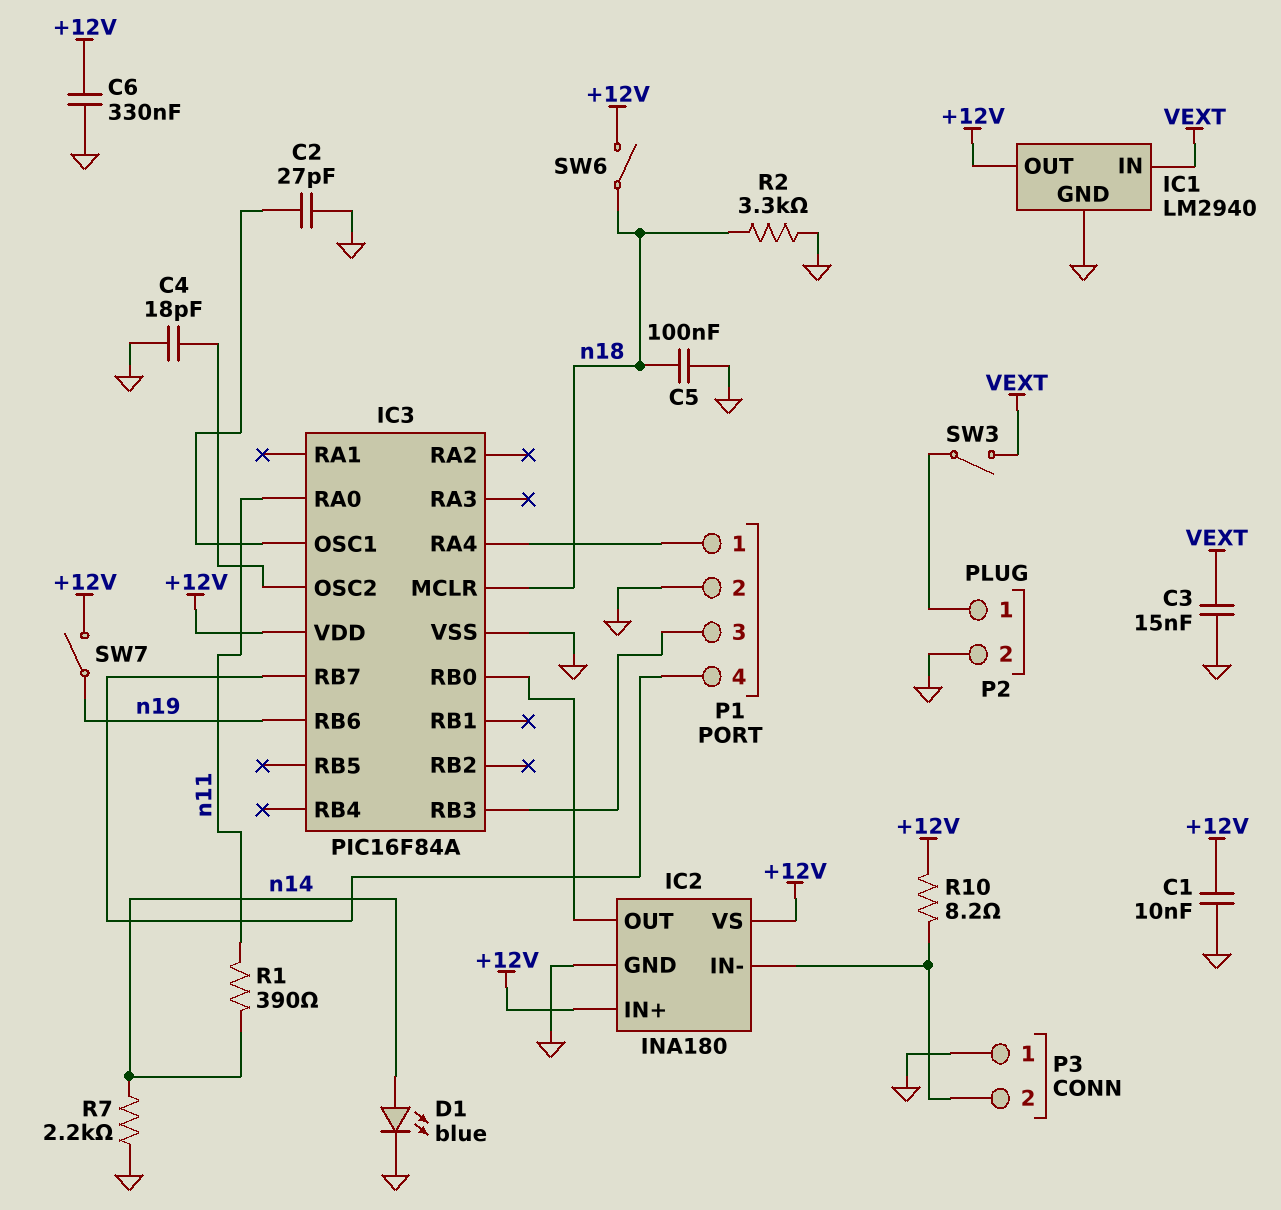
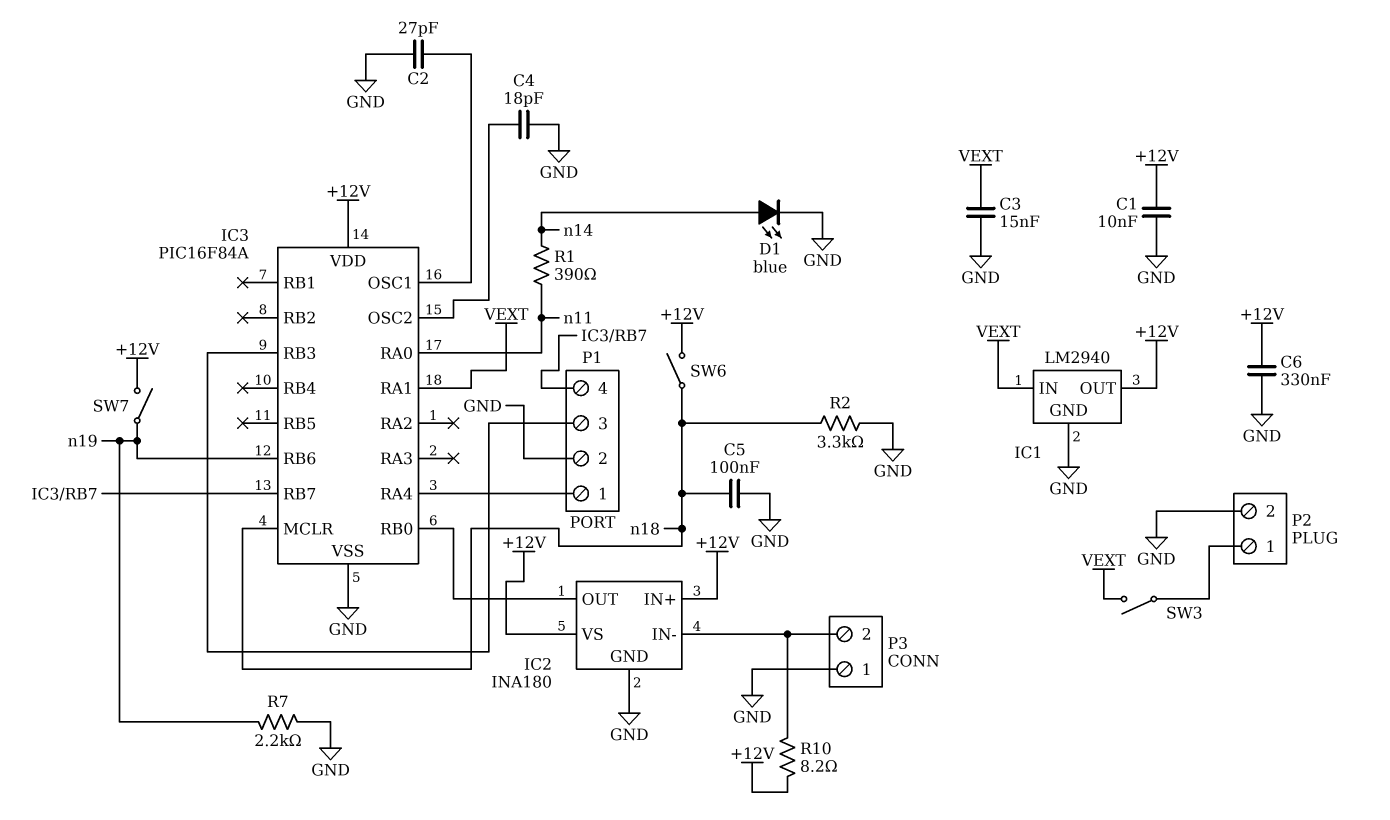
IC3 pin RA1: none -> VEXT
R7: 2.2k (GND, n14) -> 2.2k (GND, n19)

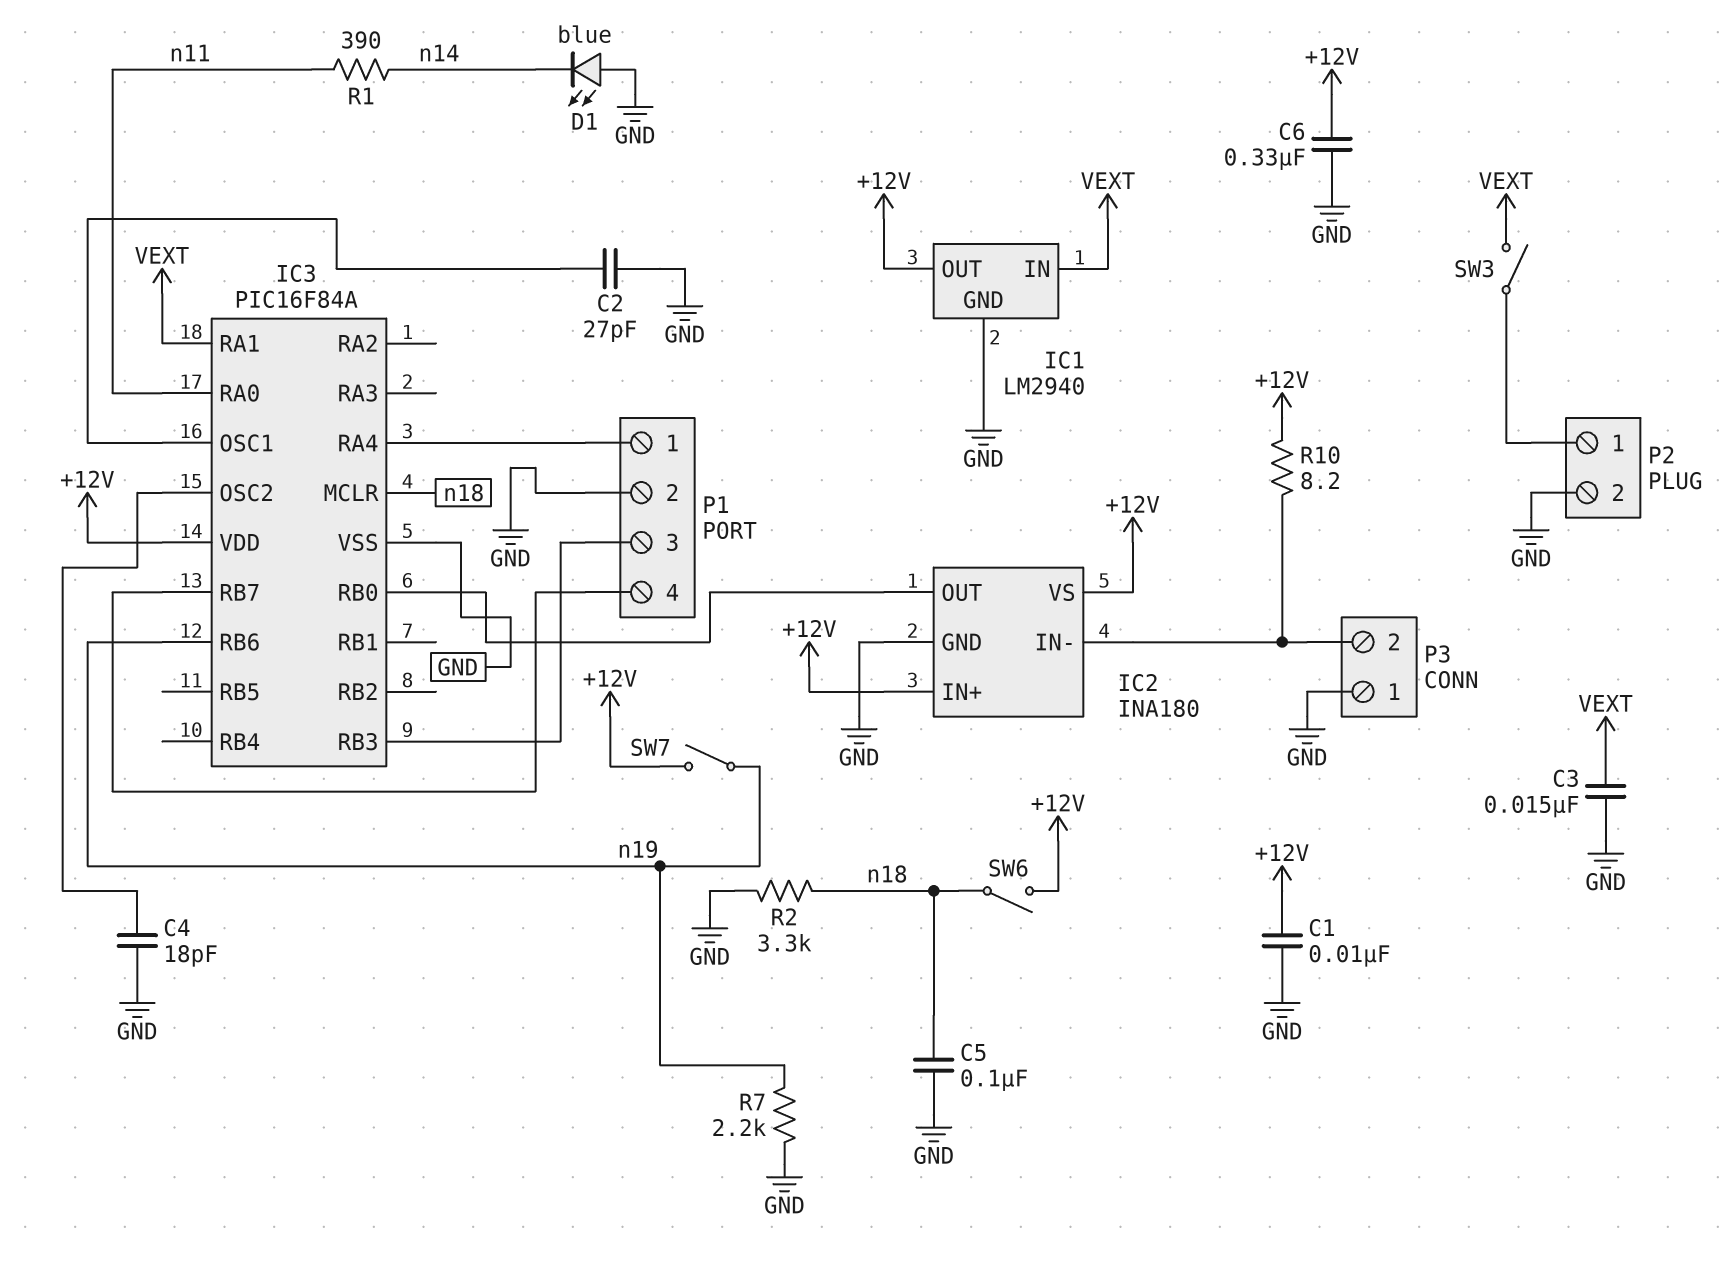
D1: LED blue (A n14, K GND) -> LED blue (A GND, K n14)

